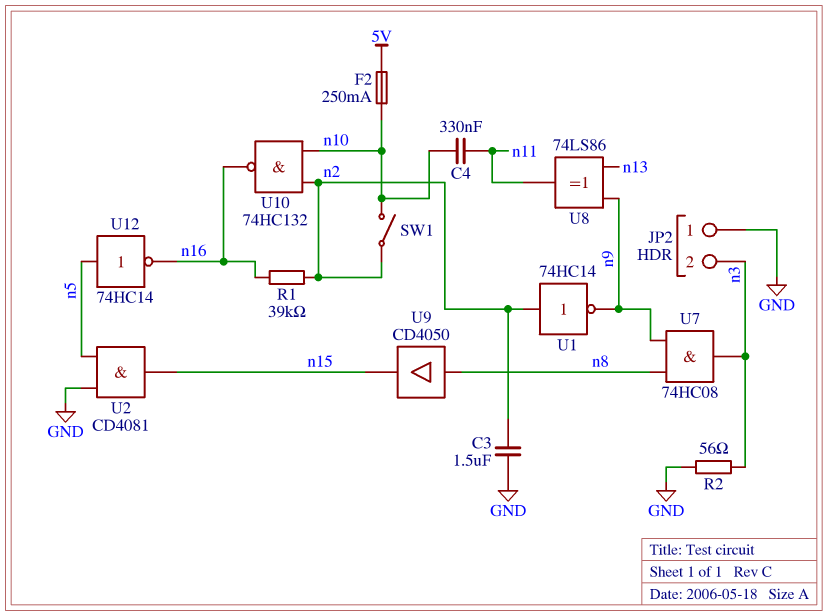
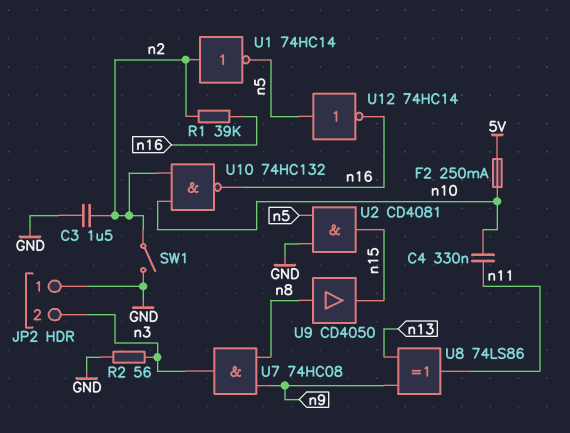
SW1: switch (n2, n10) -> switch (GND, n2)
U1: NOT 74HC14 (in n2, out n9) -> NOT 74HC14 (in n2, out n5)

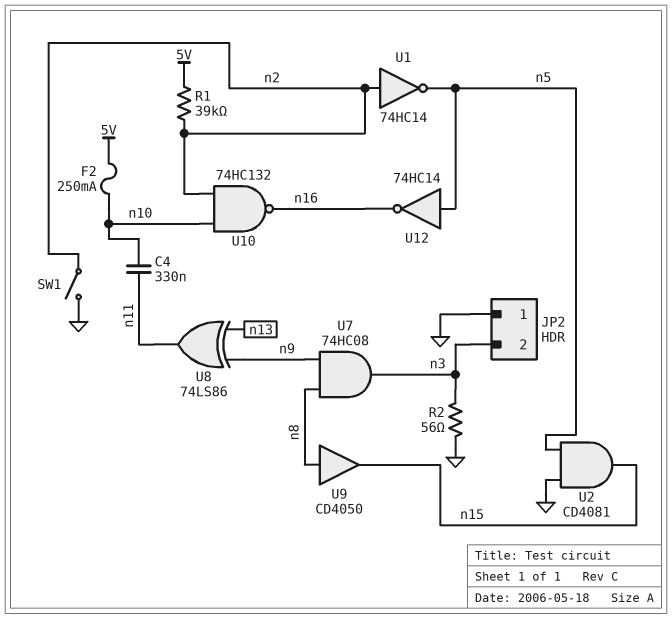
C3: 1.5uF (GND, n2) -> none
R1: 39k (n2, n16) -> 39k (5V, n2)

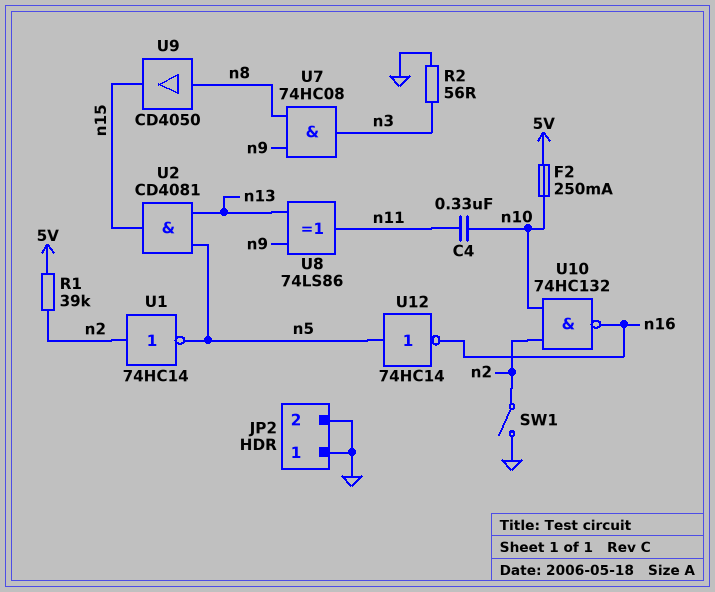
JP2 pin 2: n3 -> GND
U2: AND CD4081 (in GND, in n5, out n15) -> AND CD4081 (in n5, in n13, out n15)

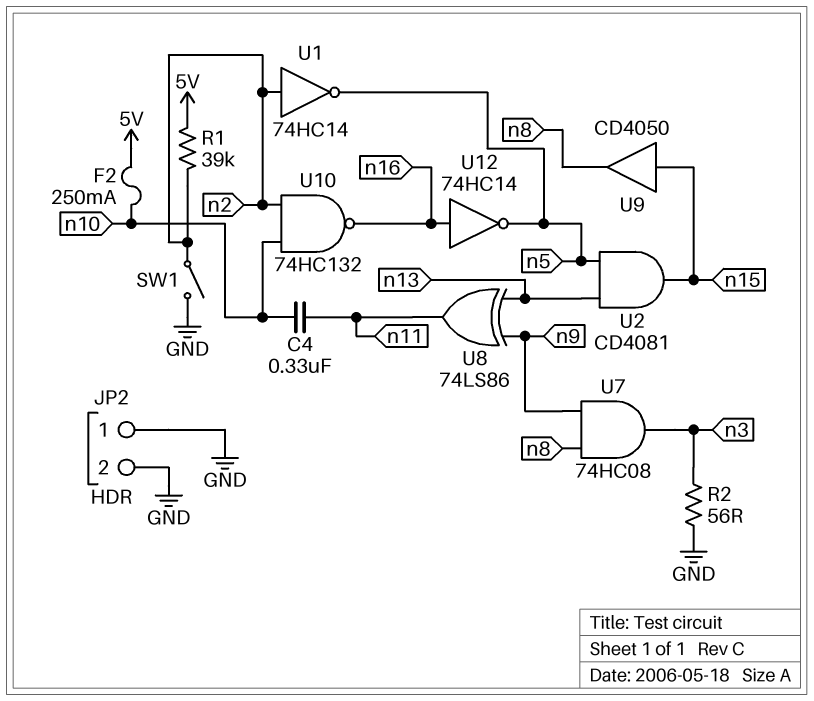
U9: buffer CD4050 (in n8, out n15) -> buffer CD4050 (in n15, out n8)
U12: NOT 74HC14 (in n5, out n16) -> NOT 74HC14 (in n16, out n5)

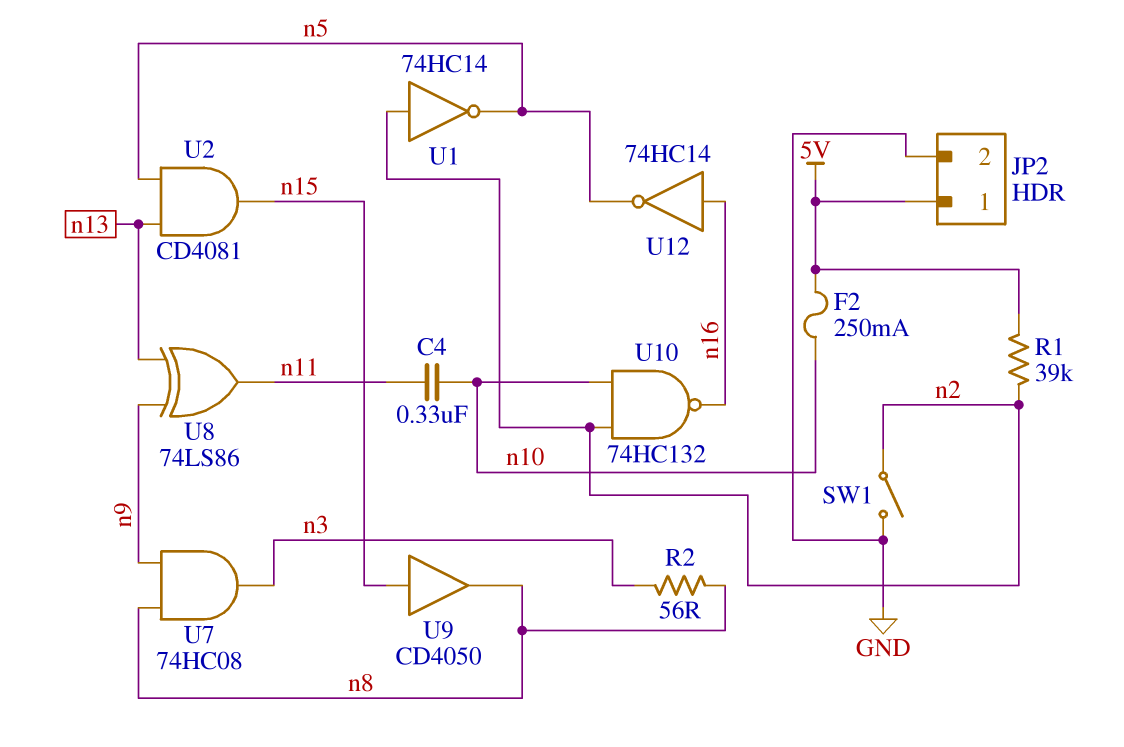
JP2 pin 1: GND -> 5V
R2: 56 (GND, n3) -> 56 (n3, n8)

